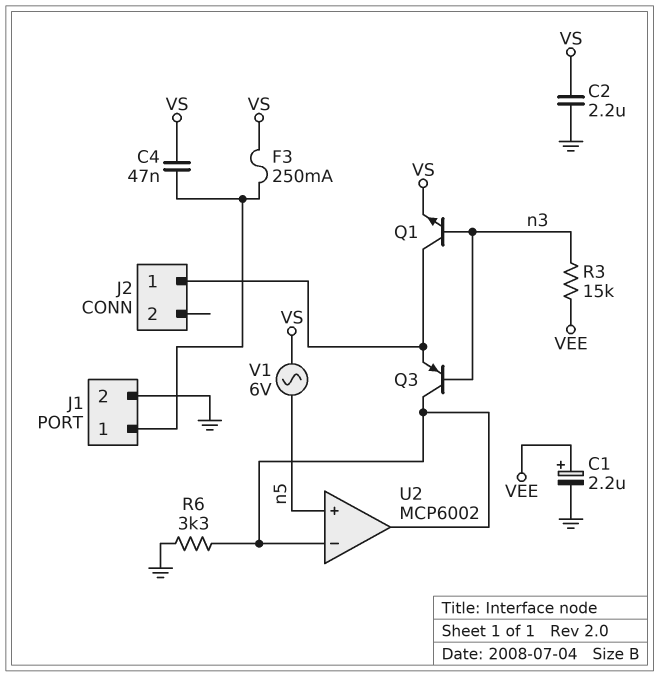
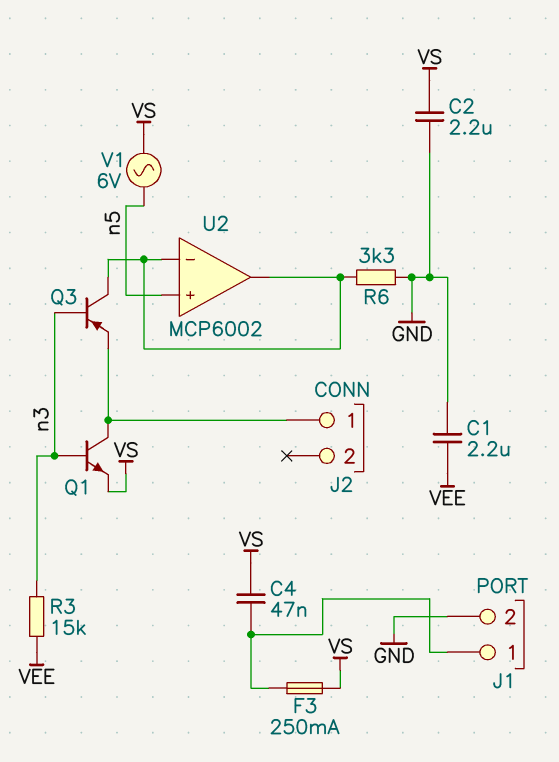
C1: 2.2uF (plus VEE, minus GND) -> 2.2uF (GND, VEE)

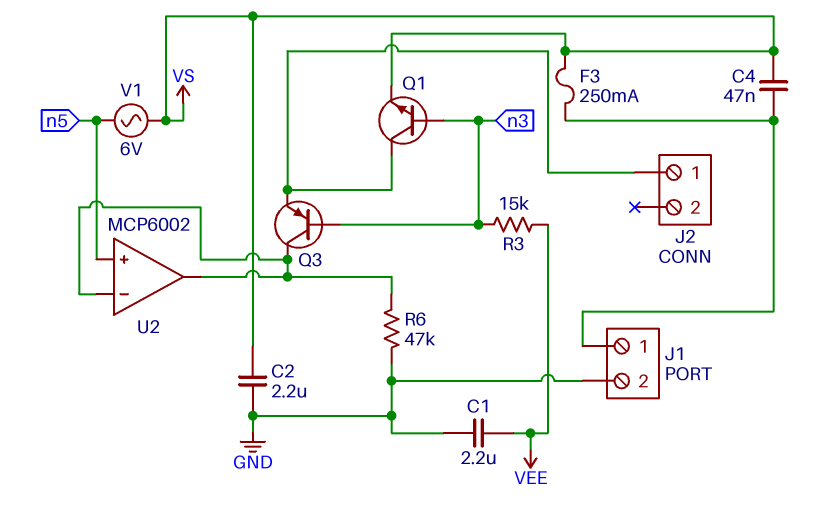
R6: 3.3k (GND, U2/in-) -> 47k (GND, U2/in-)

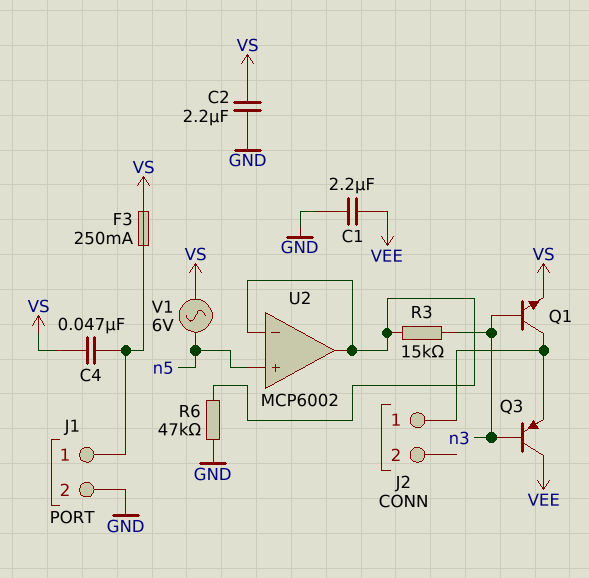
Q3: PNP (B n3, C U2/in-, E J2/1) -> PNP (B n3, C VEE, E J2/1)
R3: 15k (VEE, n3) -> 15k (U2/in-, n3)

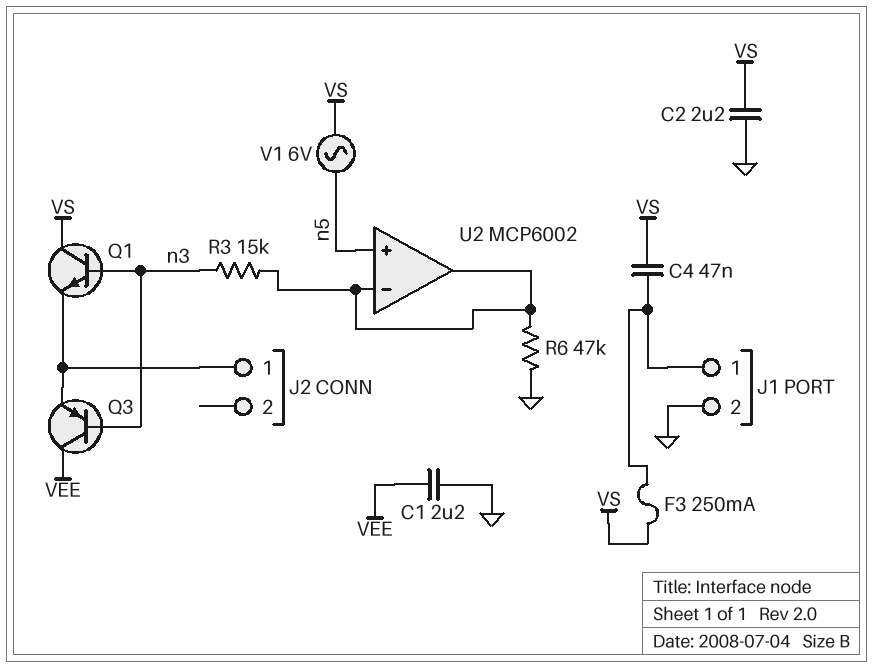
Q1: NPN (B n3, C J2/1, E VS) -> NPN (B n3, C VS, E J2/1)

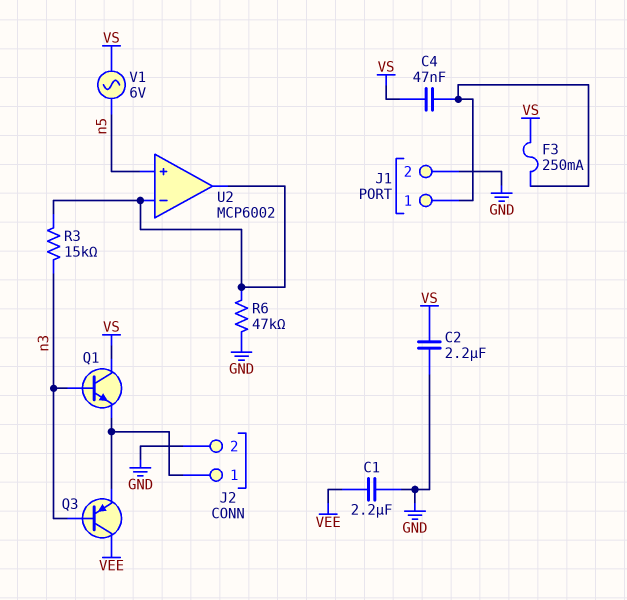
J2 pin 2: none -> GND

